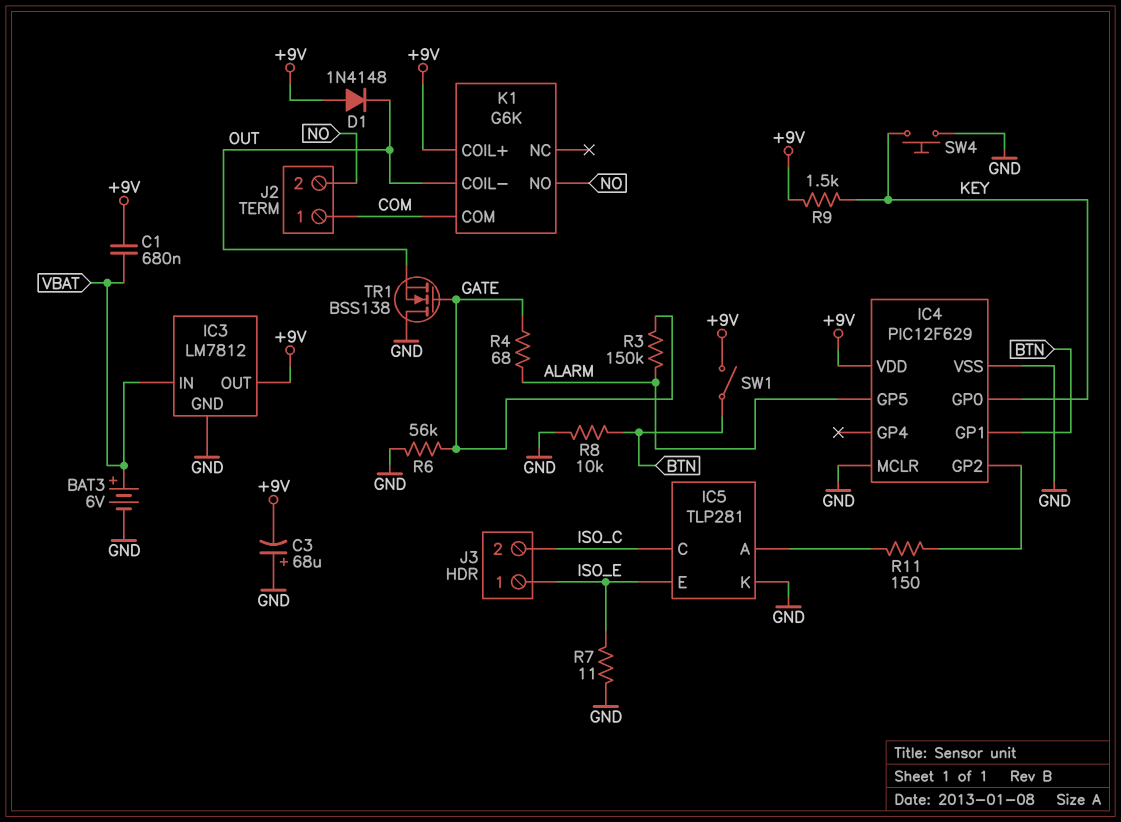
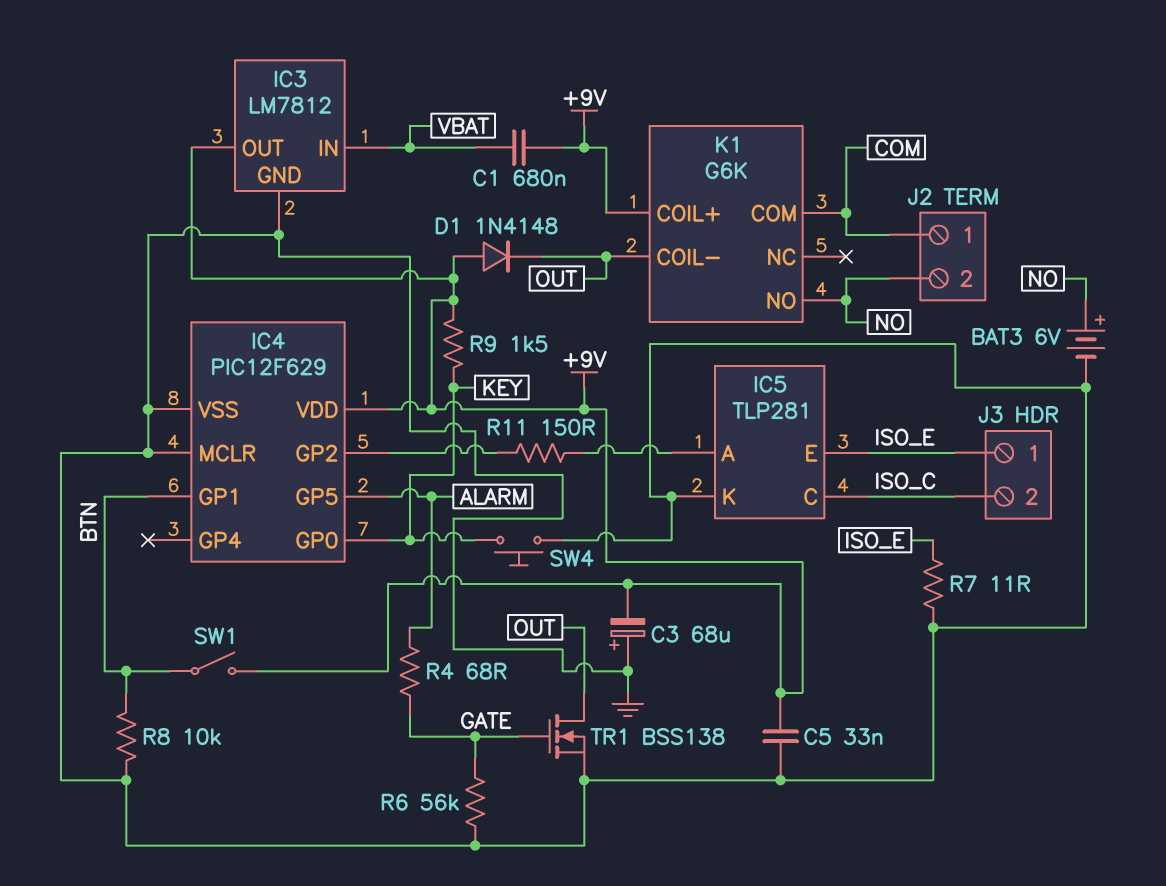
BAT3: 6V (plus VBAT, minus GND) -> 6V (plus NO, minus GND)
C5: none -> 33nF (+9V, GND)
R3: 150k (ALARM, GATE) -> none
TR1: NMOS BSS138 (G GATE, D GND, S OUT) -> NMOS BSS138 (G GATE, D OUT, S GND)

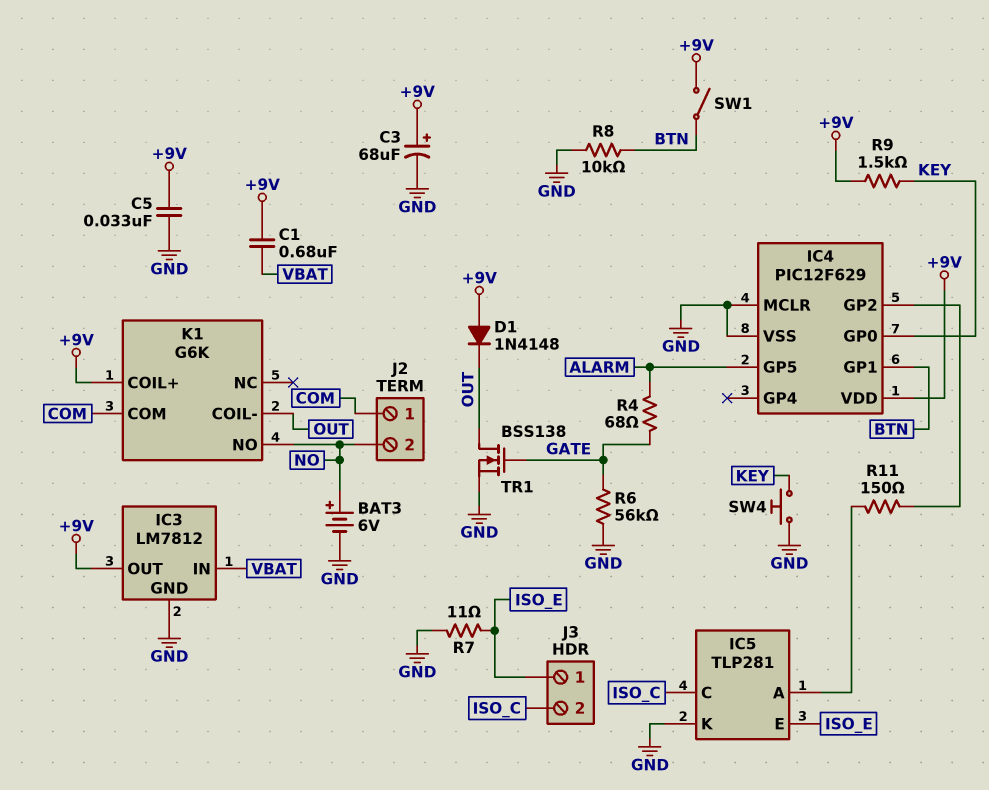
C3: 68uF (plus GND, minus +9V) -> 68uF (plus +9V, minus GND)

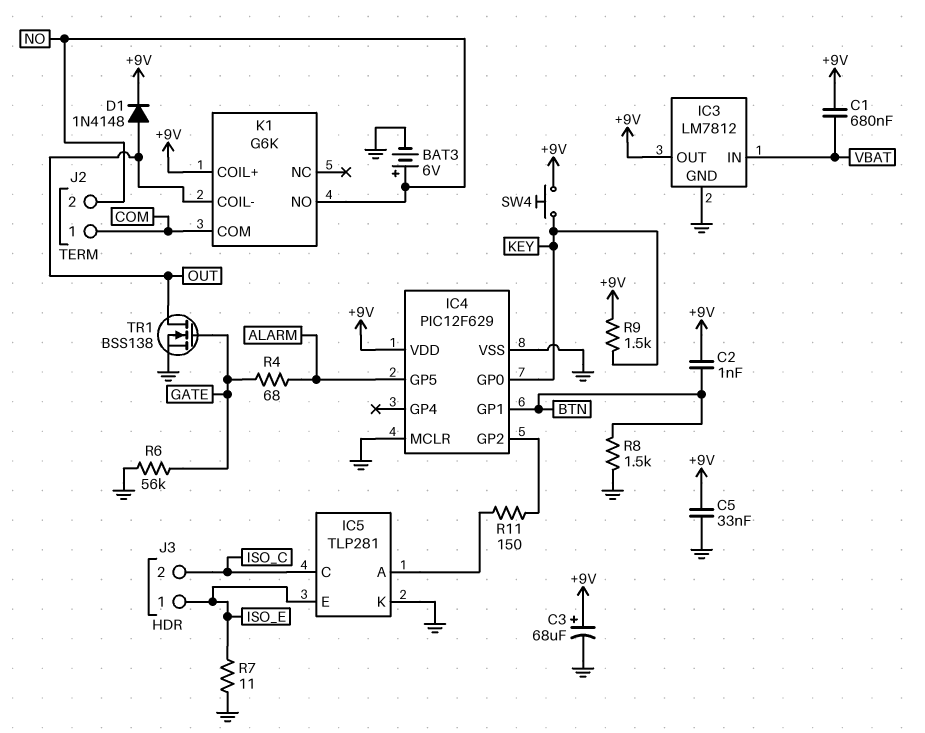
C2: none -> 1nF (+9V, BTN)
D1: diode 1N4148 (A +9V, K OUT) -> diode 1N4148 (A OUT, K +9V)
R8: 10k (BTN, GND) -> 1.5k (BTN, GND)
SW1: switch (+9V, BTN) -> none
SW4: button (GND, KEY) -> button (+9V, KEY)

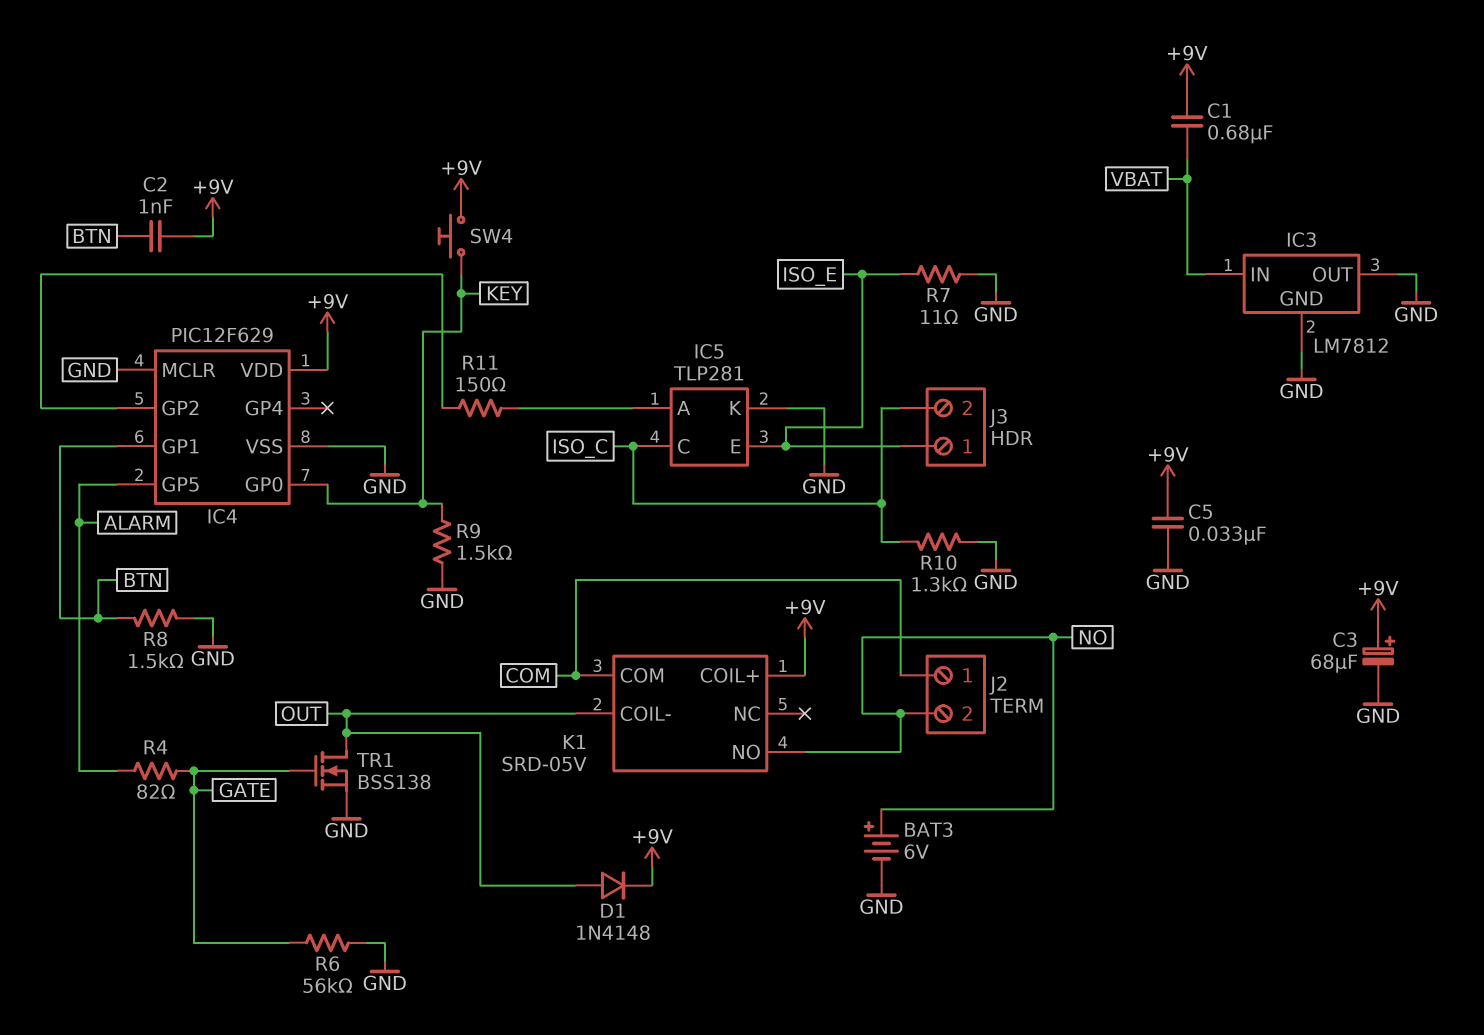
IC3 pin OUT: +9V -> GND
K1: G6K -> SRD-05V
R4: 68 (ALARM, GATE) -> 82 (ALARM, GATE)
R9: 1.5k (+9V, KEY) -> 1.5k (GND, KEY)
R10: none -> 1.3k (GND, ISO_C)

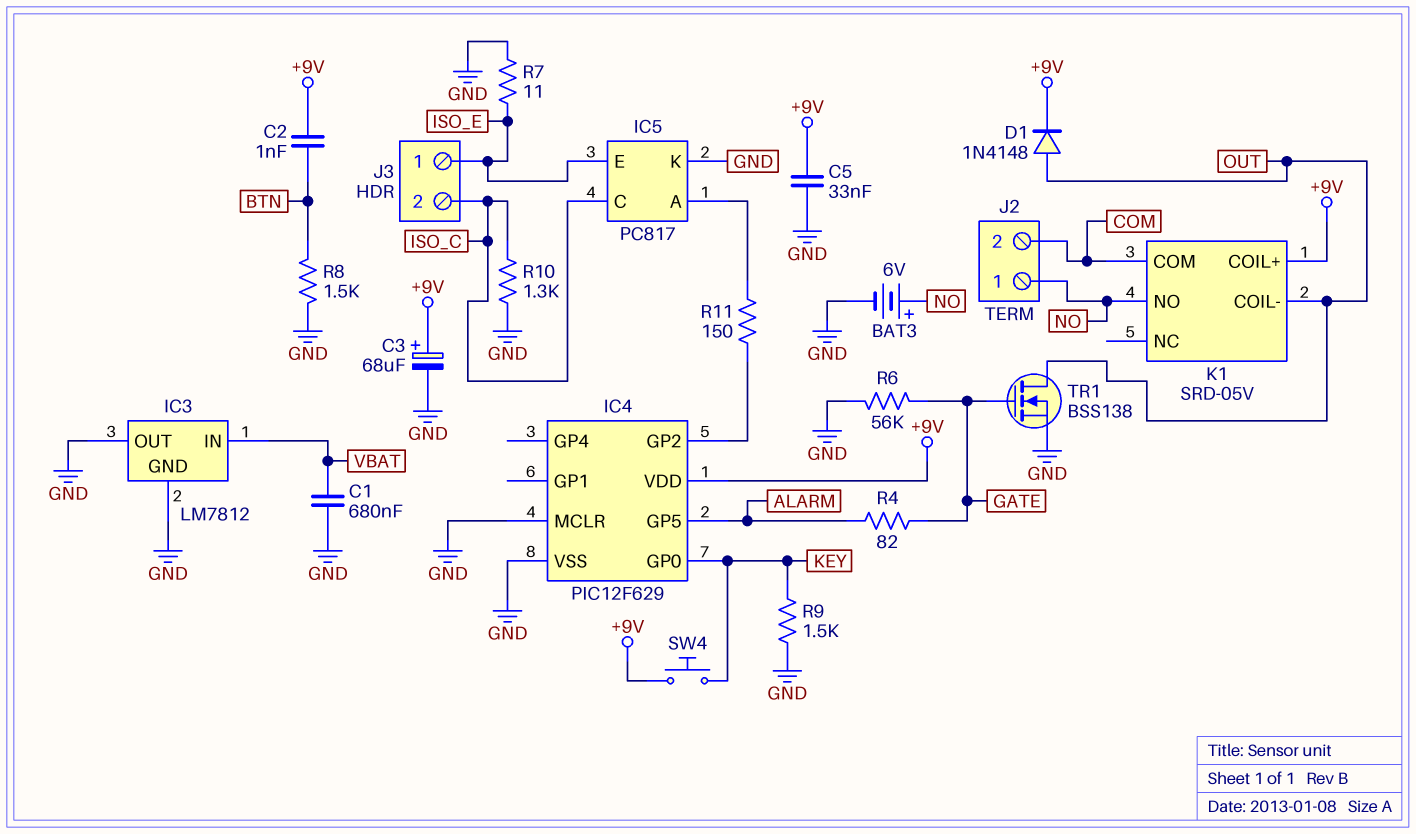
C1: 680nF (+9V, VBAT) -> 680nF (GND, VBAT)
IC4 pin GP1: BTN -> none
IC5: TLP281 -> PC817
J2 pin 1: COM -> NO
J2 pin 2: NO -> COM

